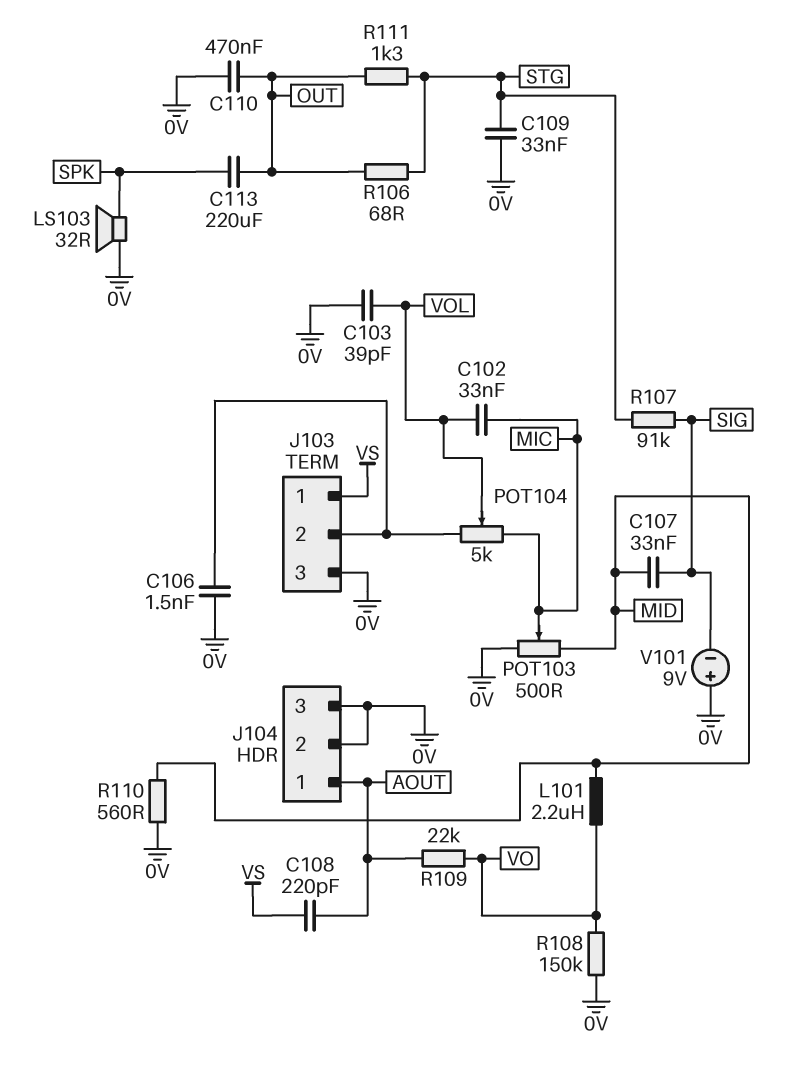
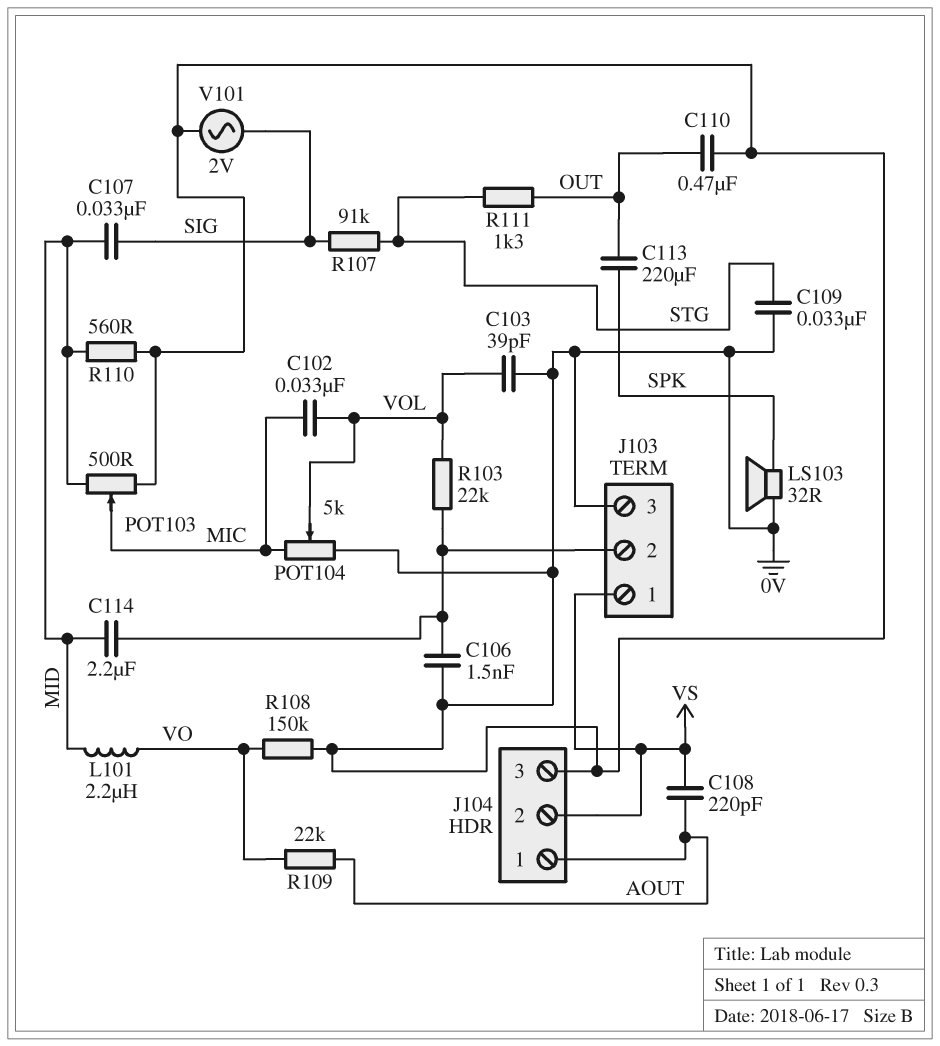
C114: none -> 2.2uF (J103/2, MID)
J104 pin 2: 0V -> VS
POT104: 5k (J103/2, MIC, wiper VOL) -> 5k (0V, MIC, wiper VOL)
R103: none -> 22k (J103/2, VOL)
R106: 68 (OUT, STG) -> none
V101: 9V (plus 0V, minus SIG) -> AC 2V (0V, SIG)

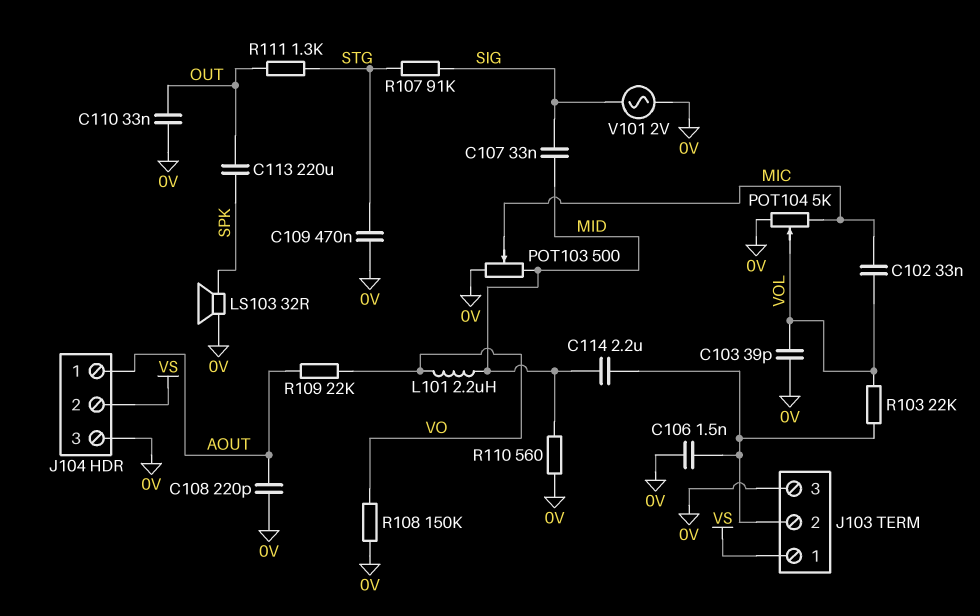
C108: 220pF (AOUT, VS) -> 220pF (0V, AOUT)
C109: 33nF (0V, STG) -> 470nF (0V, STG)
C110: 470nF (0V, OUT) -> 33nF (0V, OUT)

